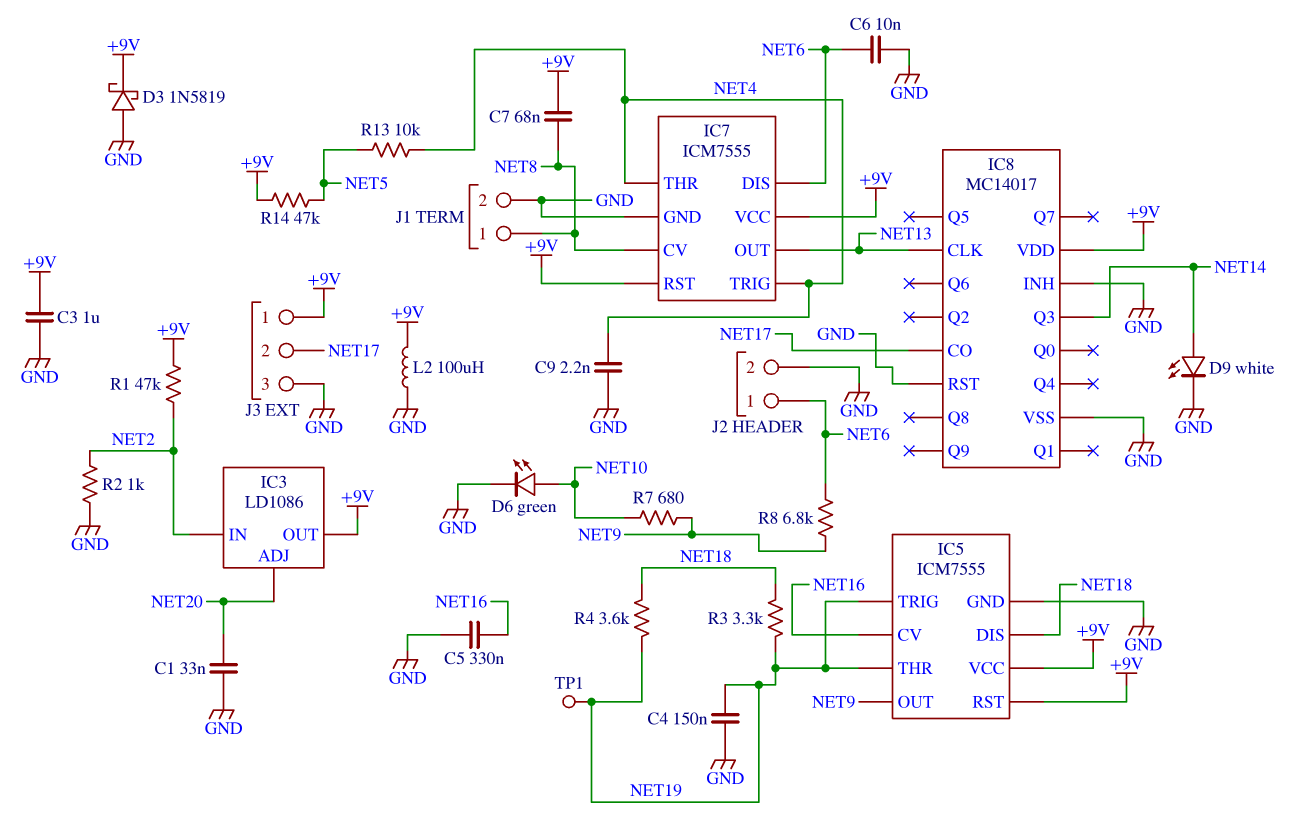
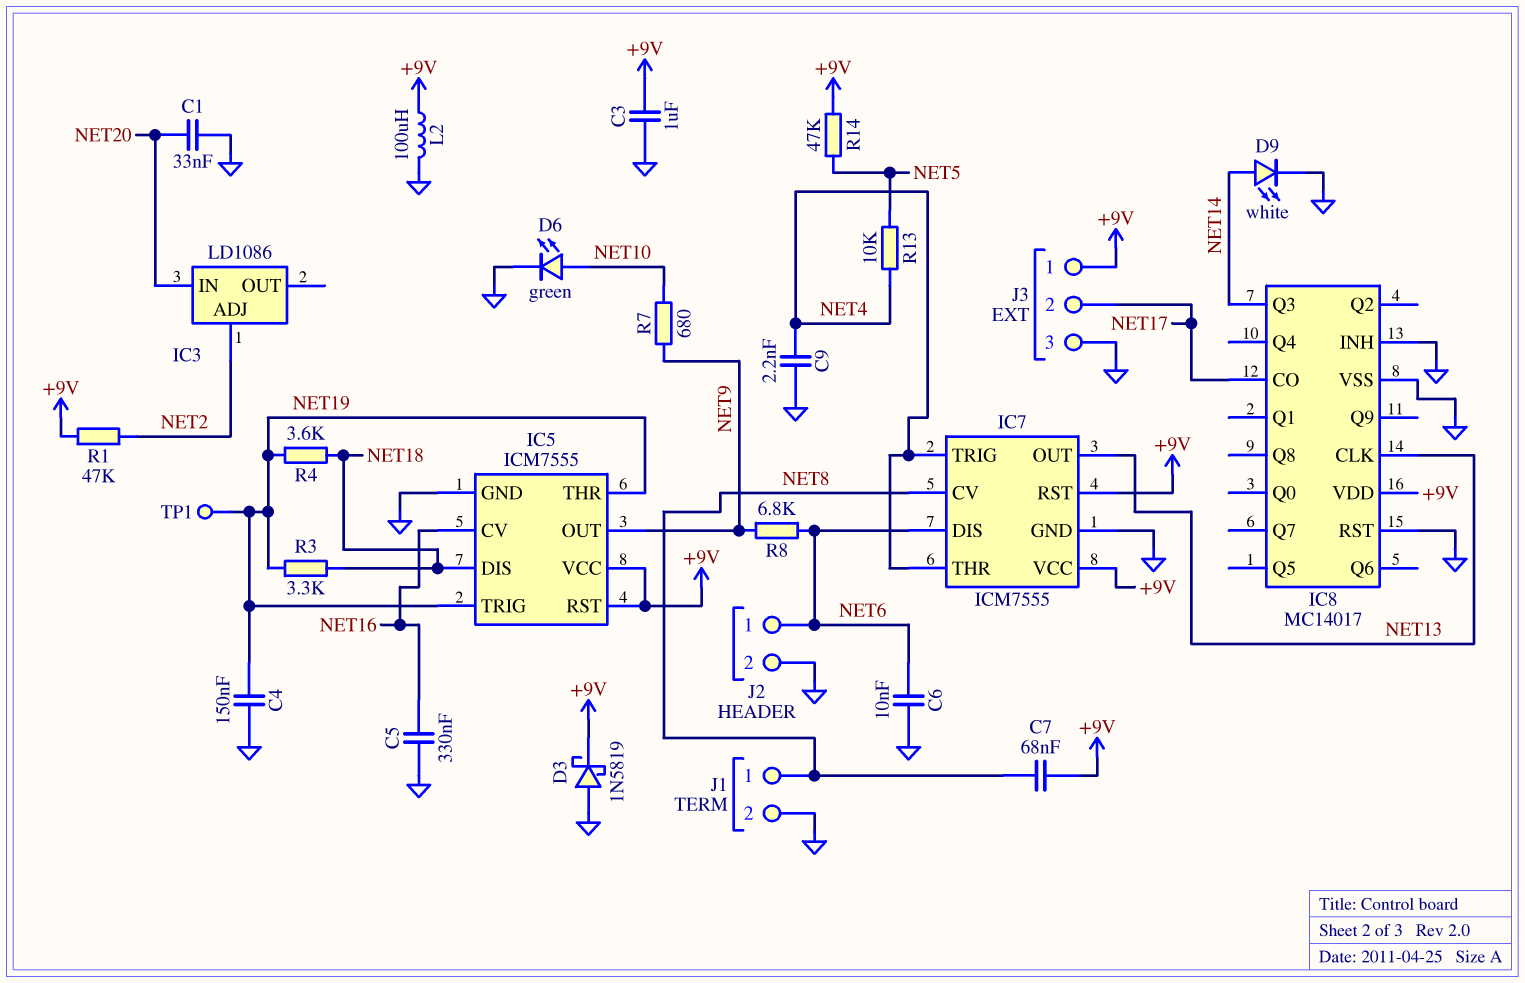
IC3 pin ADJ: NET20 -> NET2
IC3 pin IN: NET2 -> NET20
IC3 pin OUT: +9V -> none
R2: 1k (GND, NET2) -> none

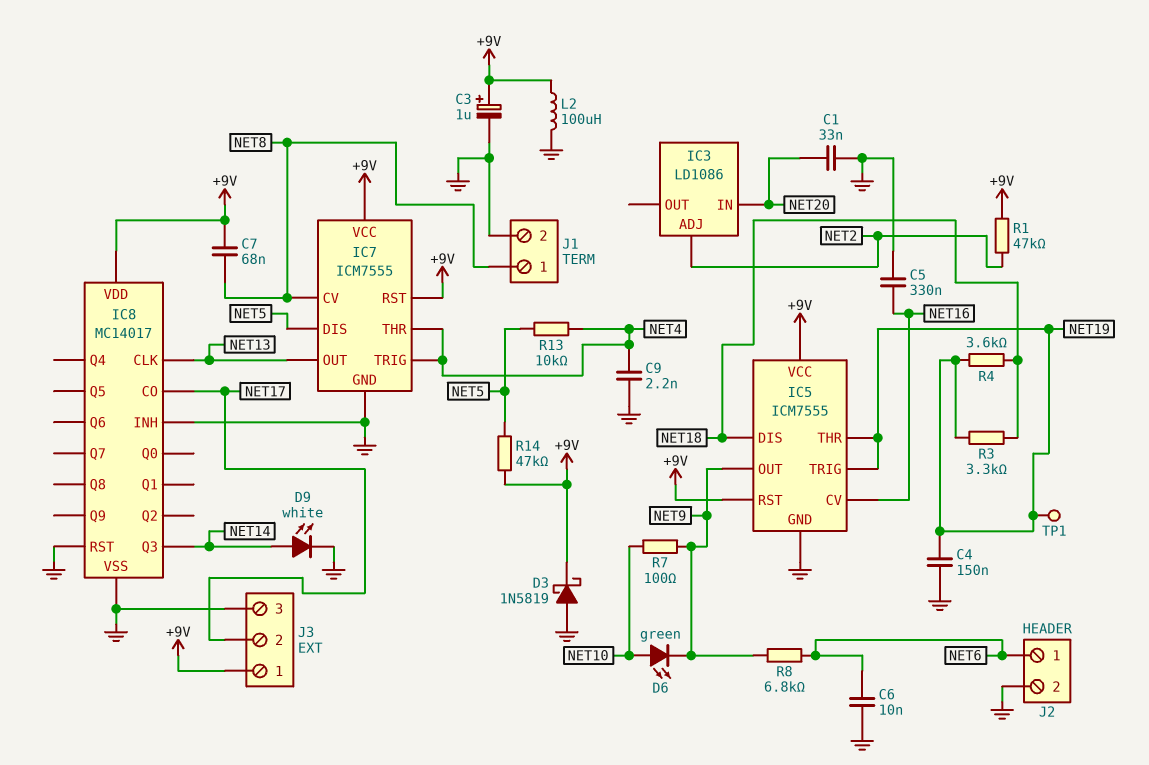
C3: 1uF (+9V, GND) -> 1uF (plus +9V, minus GND)
D6: LED green (A NET10, K GND) -> LED green (A NET10, K NET9)
IC7 pin DIS: NET6 -> NET5
R7: 680 (NET9, NET10) -> 100 (NET9, NET10)

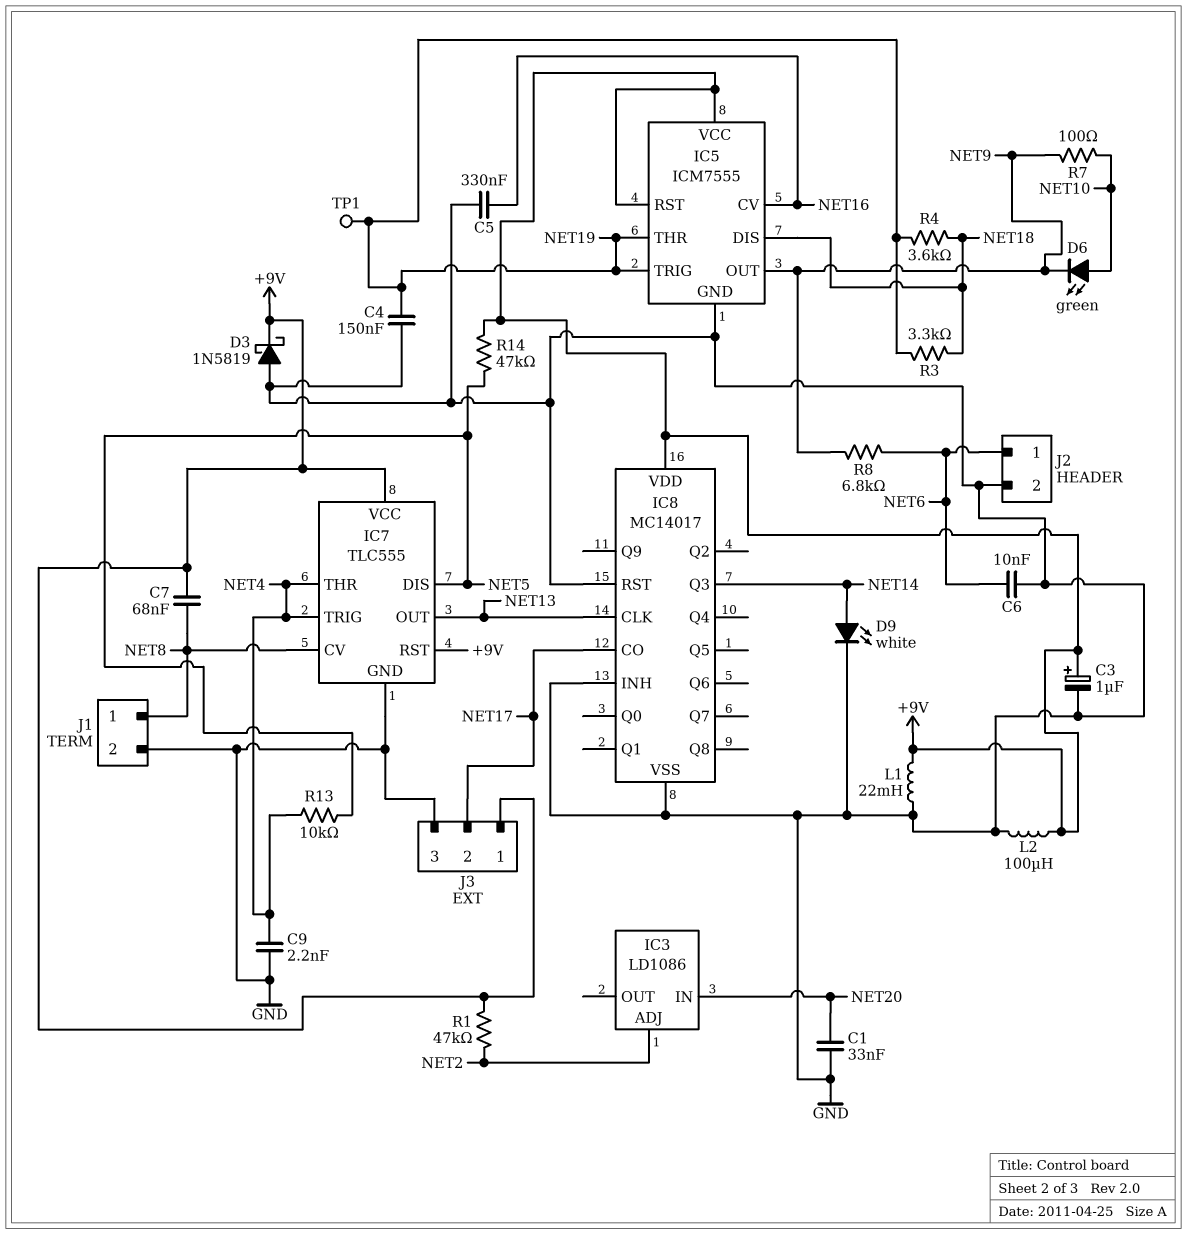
IC7: ICM7555 -> TLC555
L1: none -> 22mH (+9V, GND)

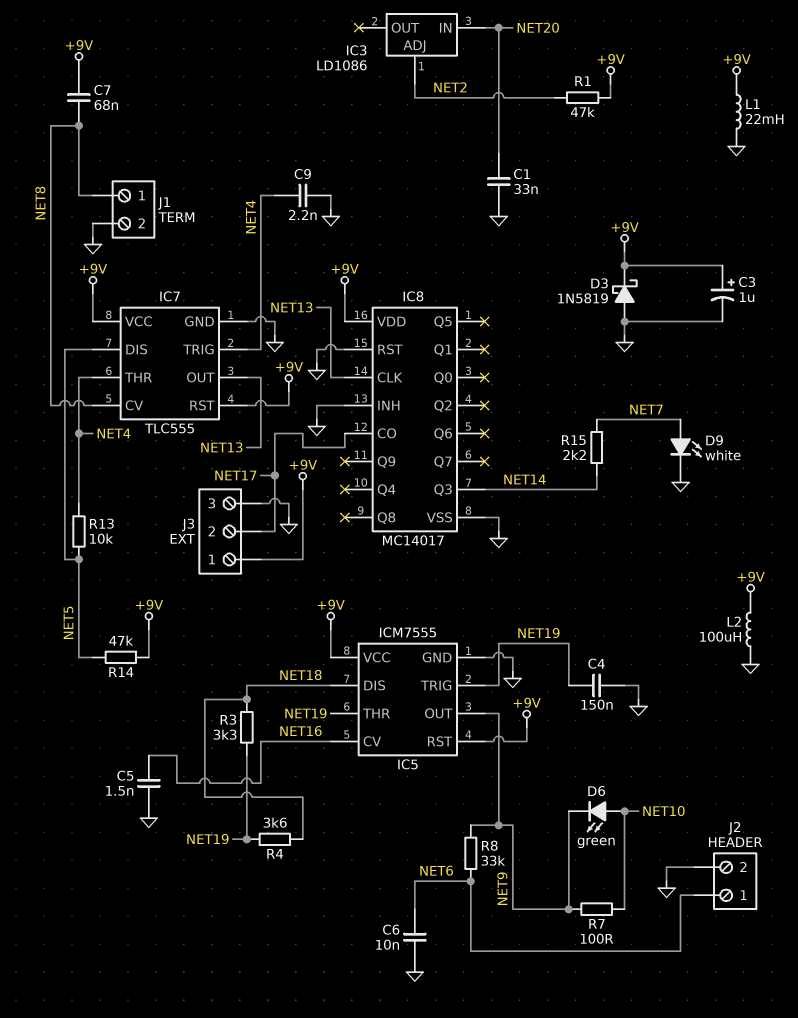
C5: 330nF (GND, NET16) -> 1.5nF (GND, NET16)
D9: LED white (A NET14, K GND) -> LED white (A NET7, K GND)
R8: 6.8k (NET6, NET9) -> 33k (NET6, NET9)
R15: none -> 2.2k (NET7, NET14)
TP1: test point (NET19) -> none

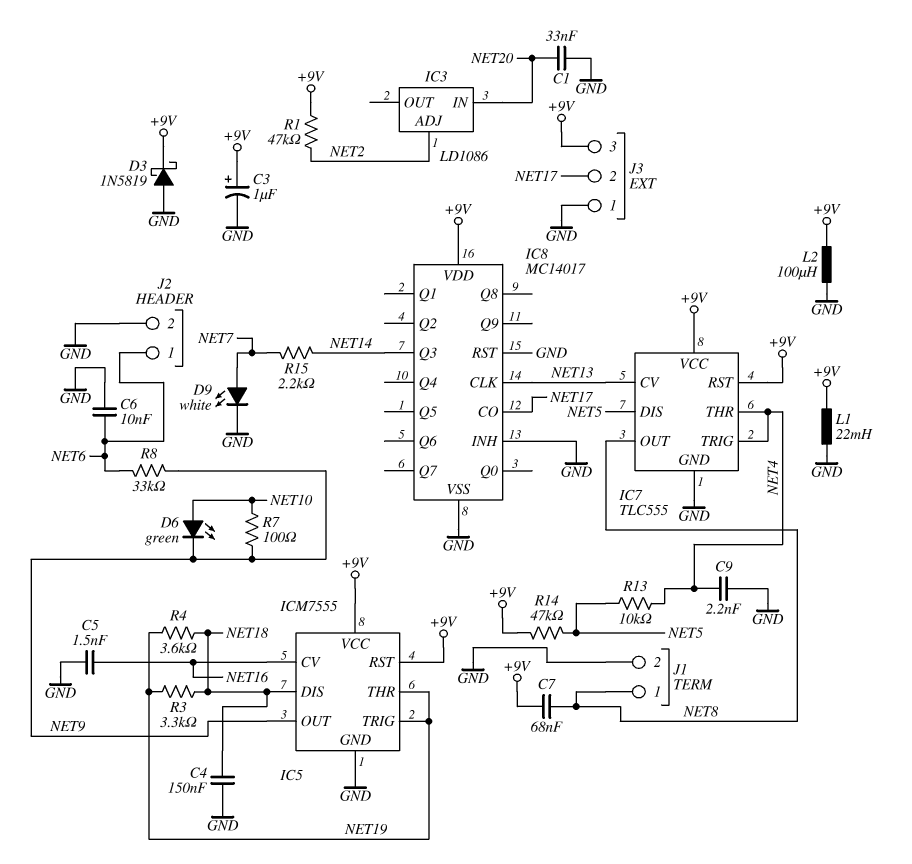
C4: 150nF (GND, NET19) -> 150nF (GND, NET18)
IC7 pin CV: NET8 -> NET13
IC7 pin OUT: NET13 -> NET8
J3 pin 1: +9V -> GND
J3 pin 3: GND -> +9V

